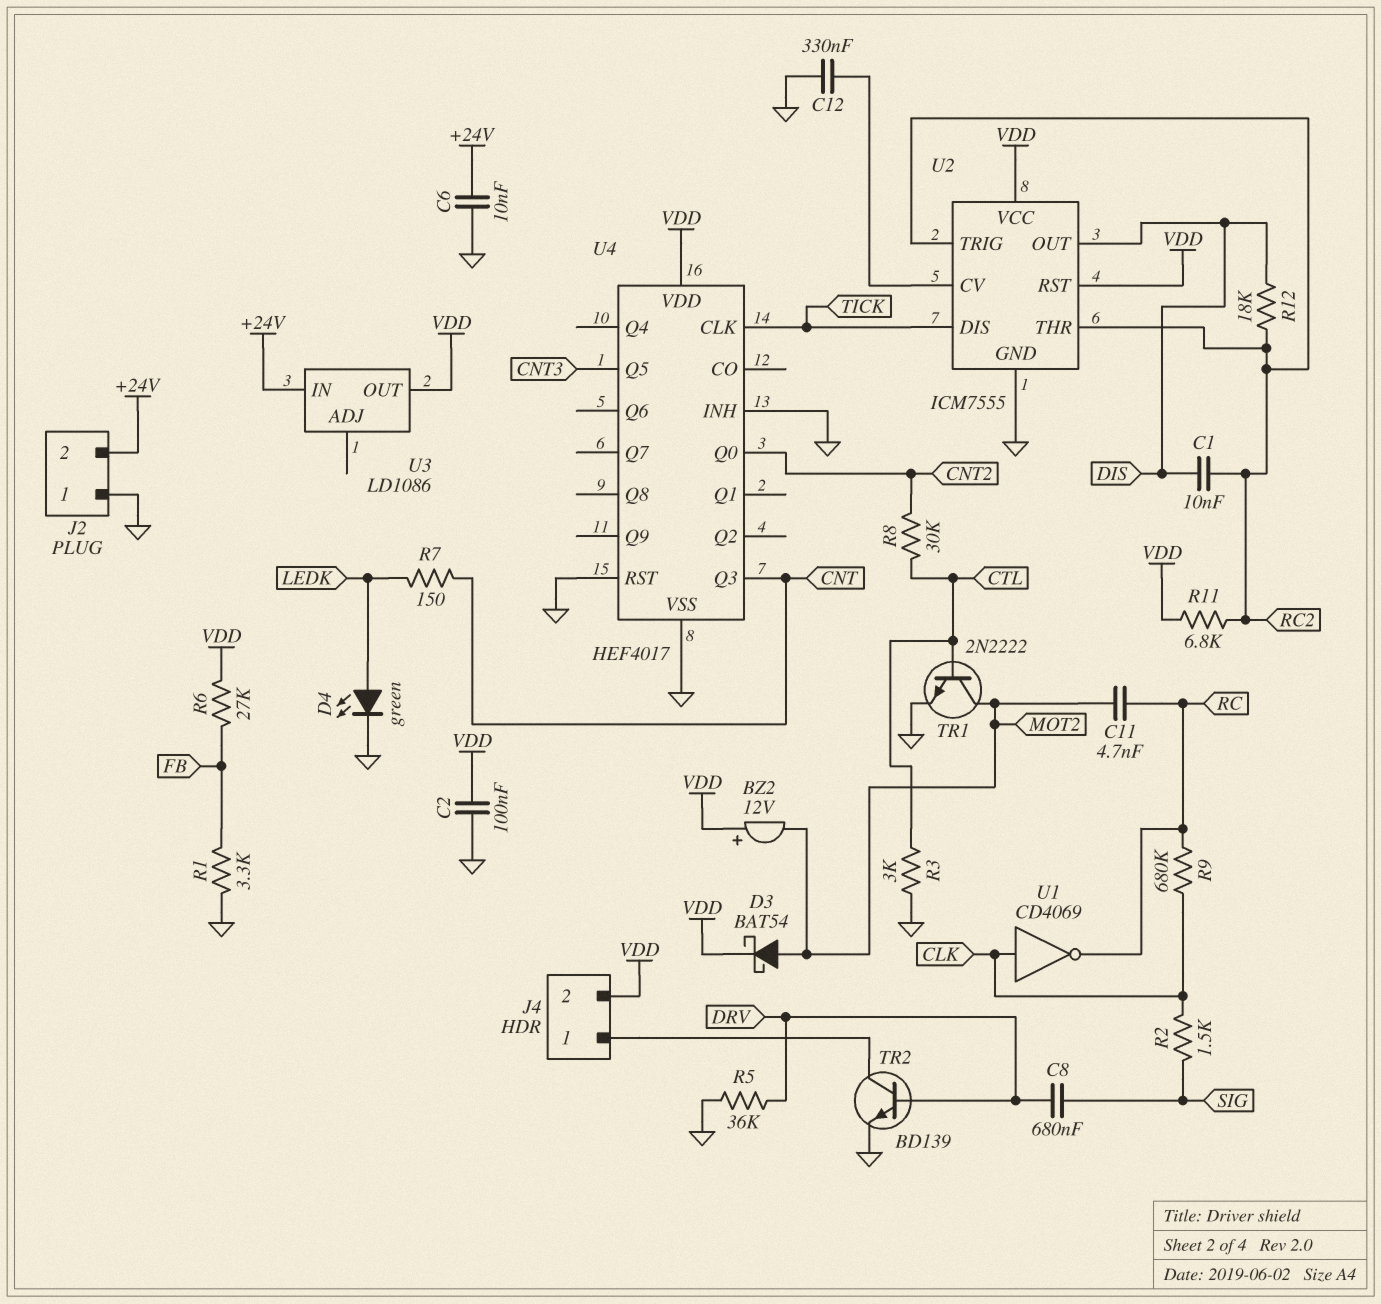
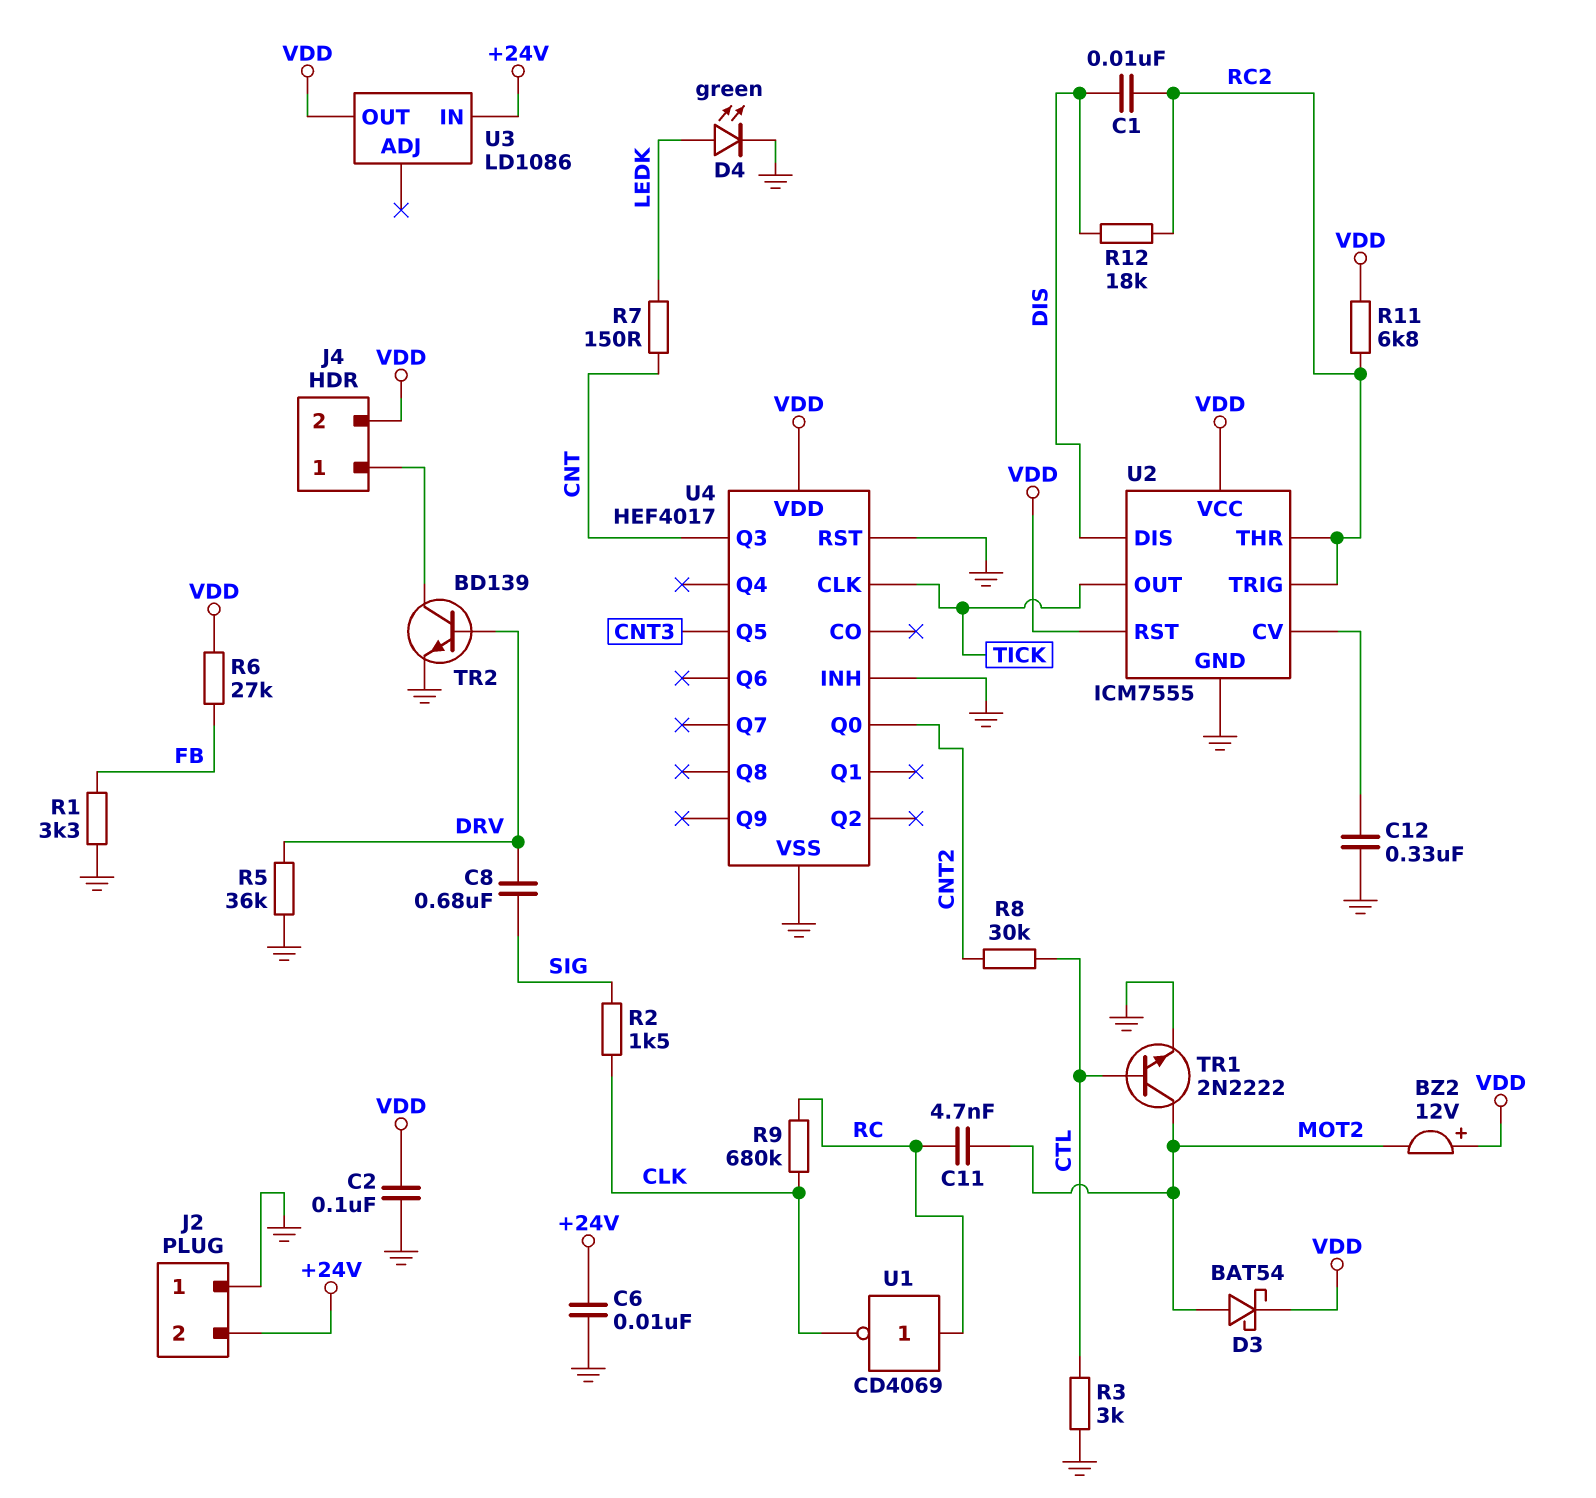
U1: NOT CD4069 (in CLK, out RC) -> NOT CD4069 (in RC, out CLK)
U2 pin DIS: TICK -> DIS
U2 pin OUT: DIS -> TICK

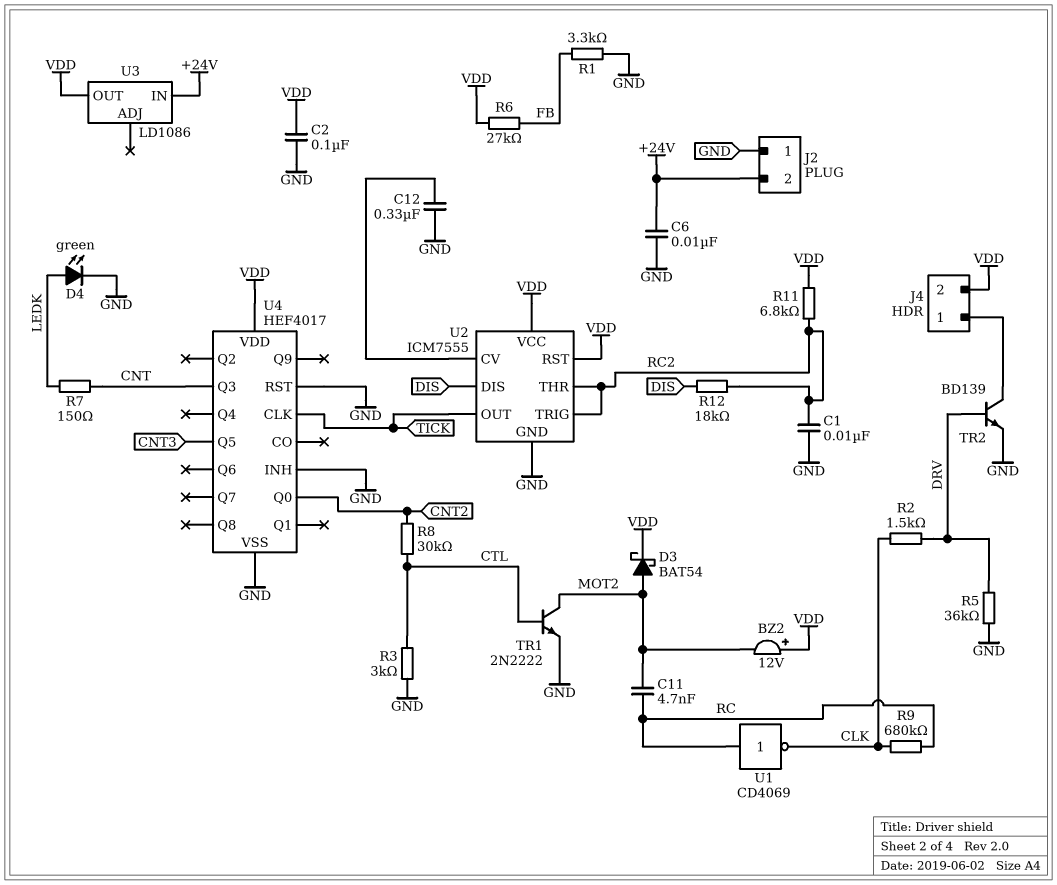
C1: 10nF (DIS, RC2) -> 10nF (GND, RC2)
C8: 680nF (DRV, SIG) -> none
R2: 1.5k (CLK, SIG) -> 1.5k (CLK, DRV)

